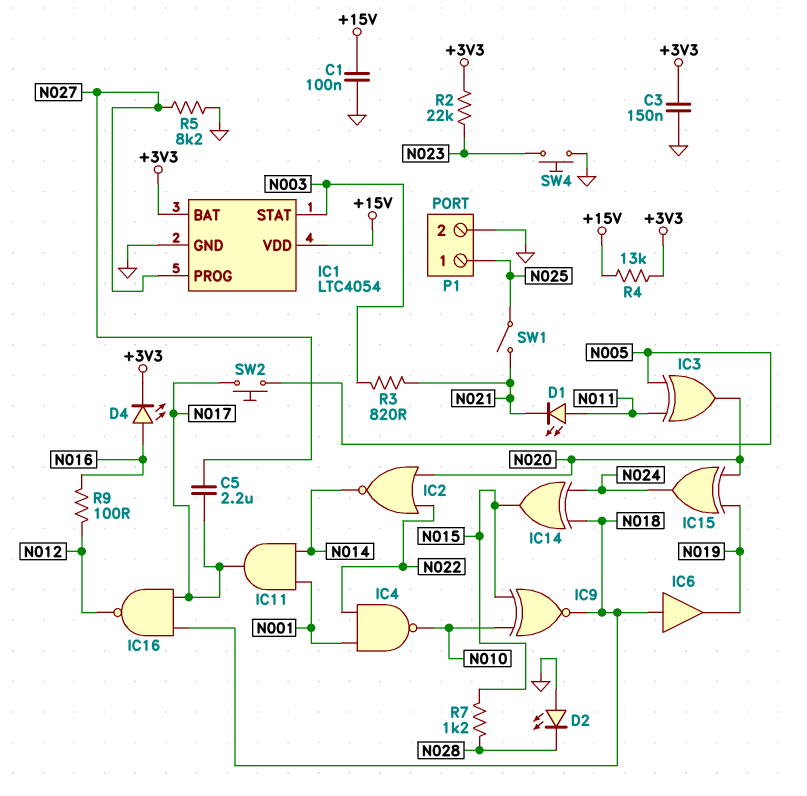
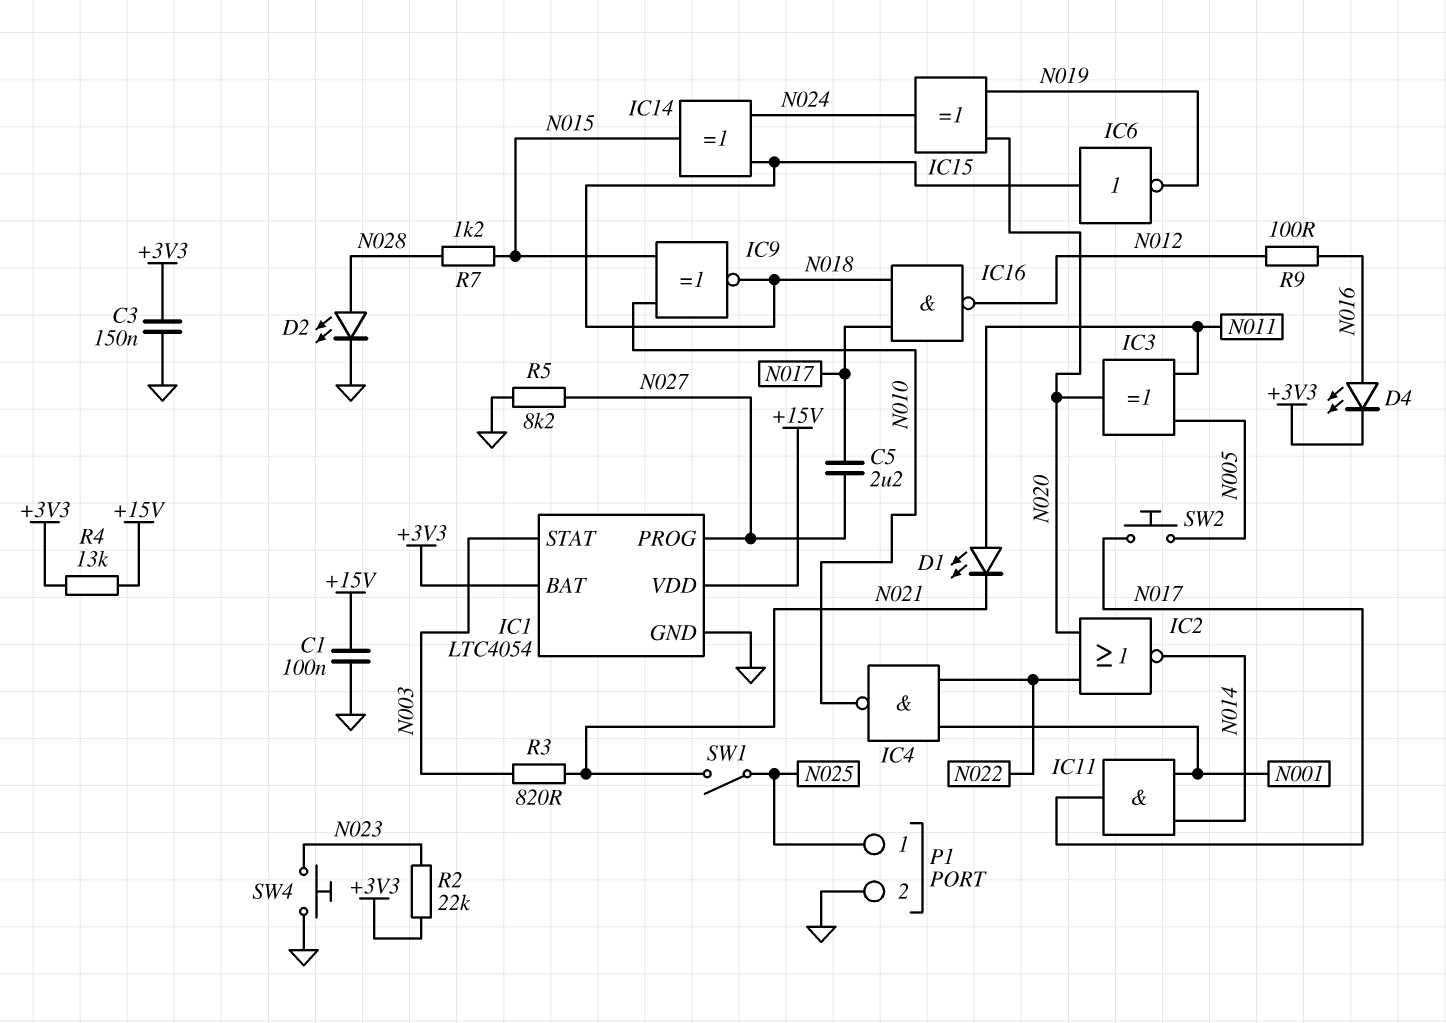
D2: LED (A GND, K N028) -> LED (A N028, K GND)
IC6: buffer (in N018, out N019) -> NOT (in N018, out N019)

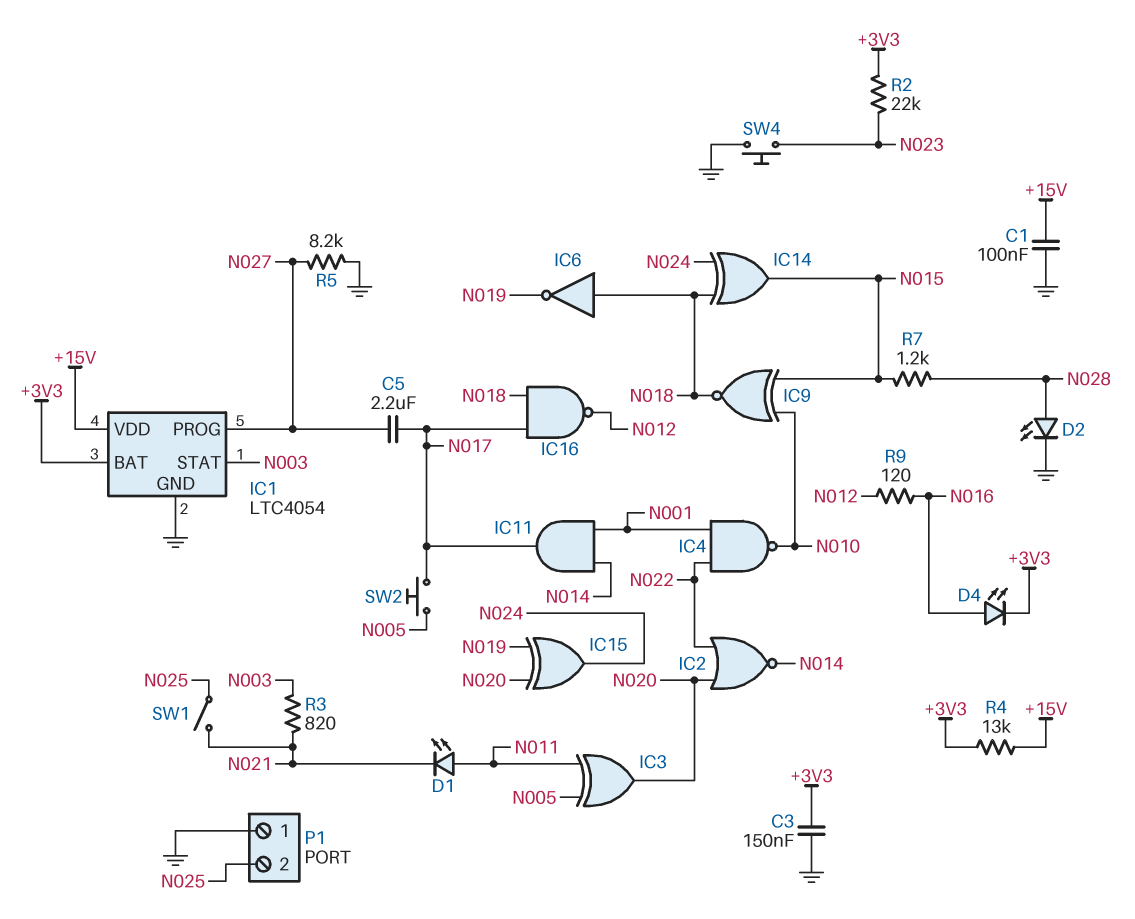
P1 pin 1: N025 -> GND
P1 pin 2: GND -> N025
R9: 100 (N012, N016) -> 120 (N012, N016)

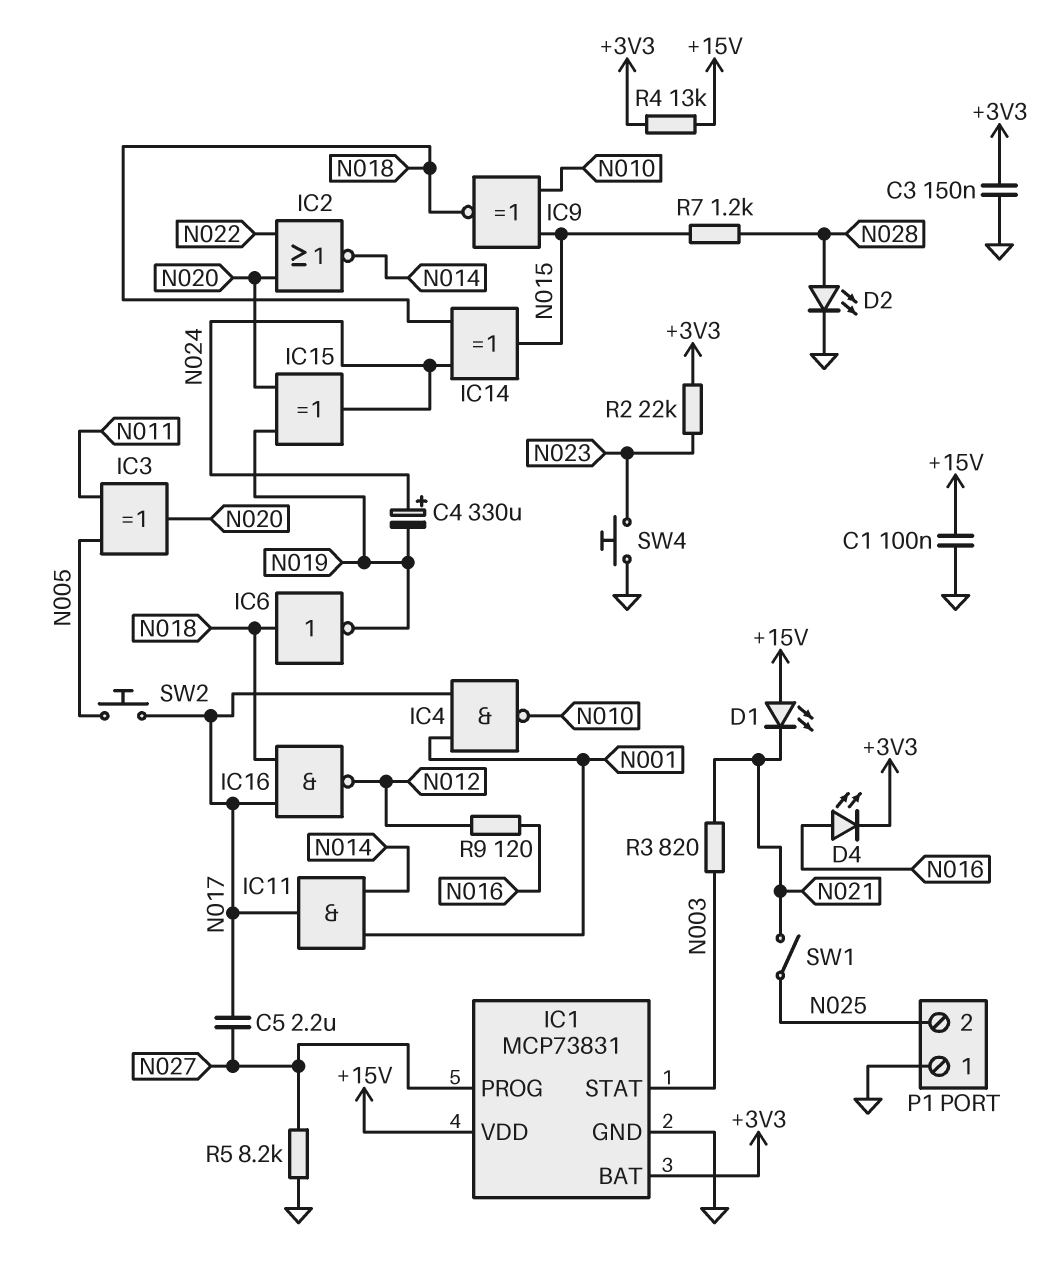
C4: none -> 330uF (plus N024, minus N019)
D1: LED (A N011, K N021) -> LED (A +15V, K N021)
IC1: LTC4054 -> MCP73831
IC4: NAND (in N001, in N022, out N010) -> NAND (in N001, in N017, out N010)

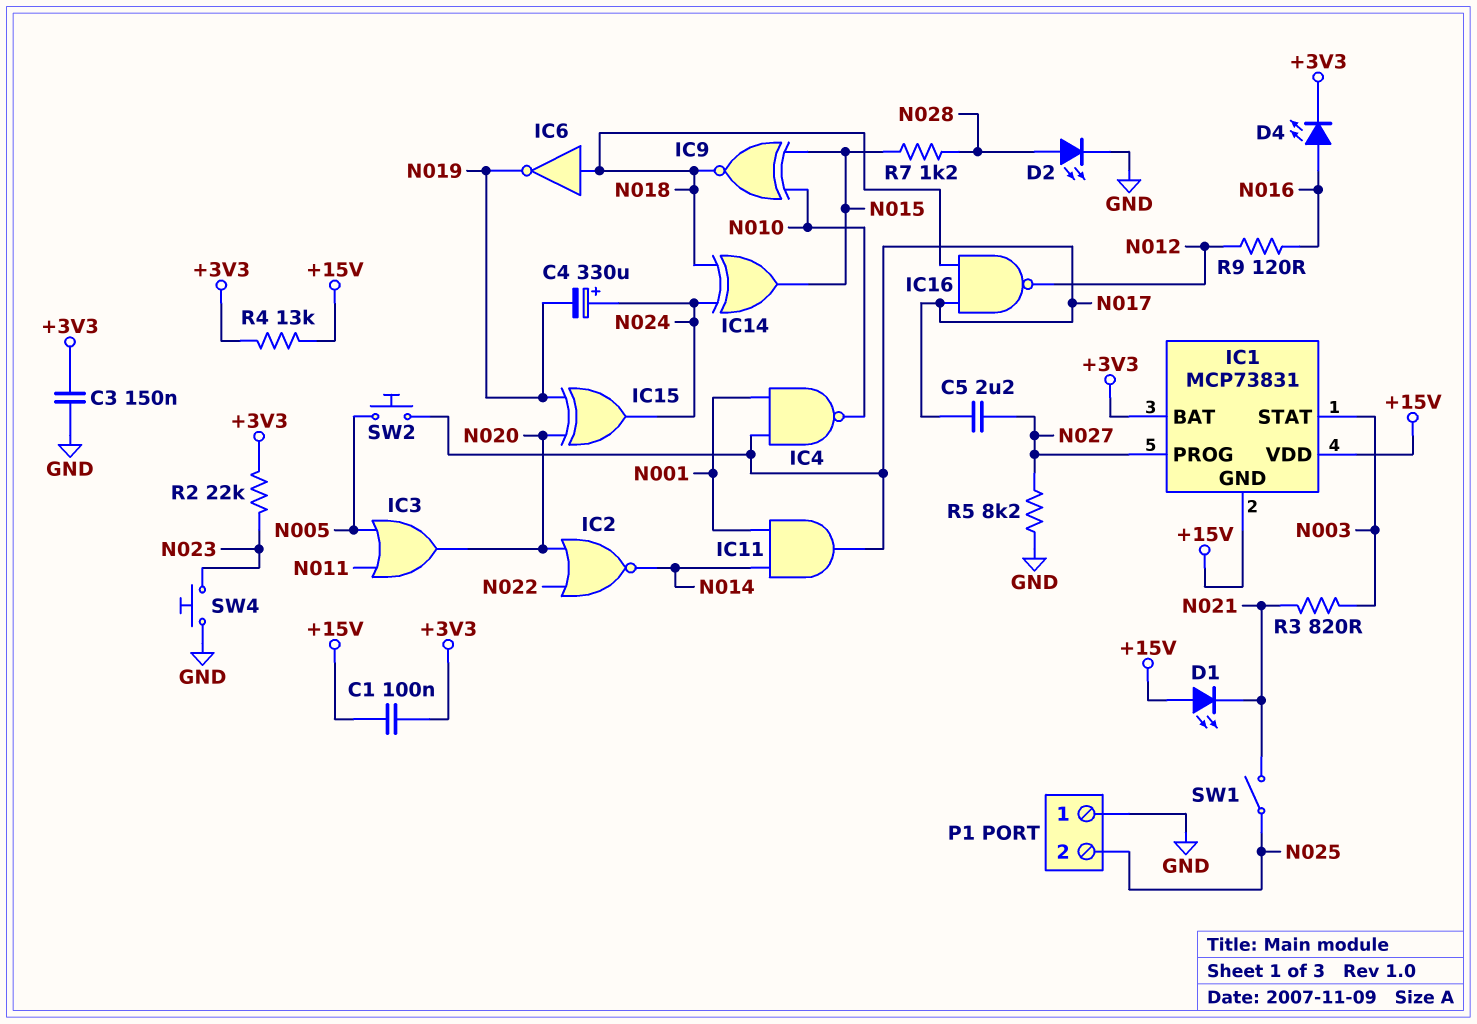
C1: 100nF (+15V, GND) -> 100nF (+3V3, +15V)
IC1 pin GND: GND -> +15V
IC3: XOR (in N005, in N011, out N020) -> OR (in N005, in N011, out N020)

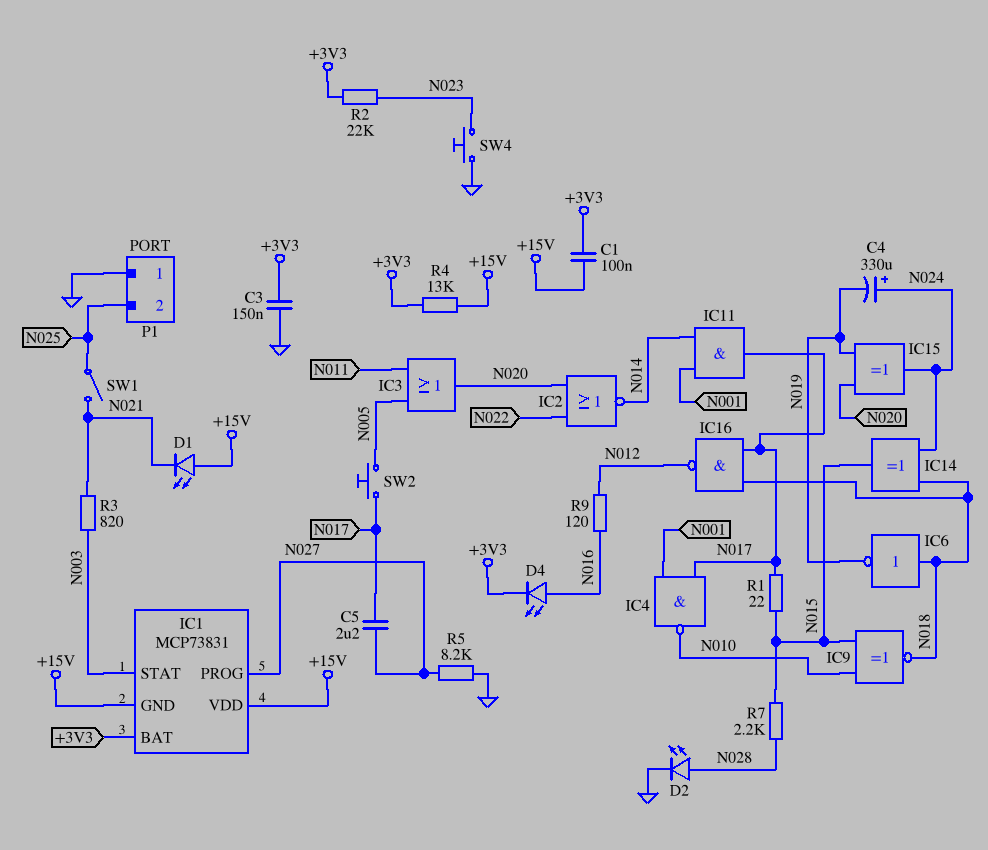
R1: none -> 22 (N015, N017)
R7: 1.2k (N015, N028) -> 2.2k (N015, N028)

